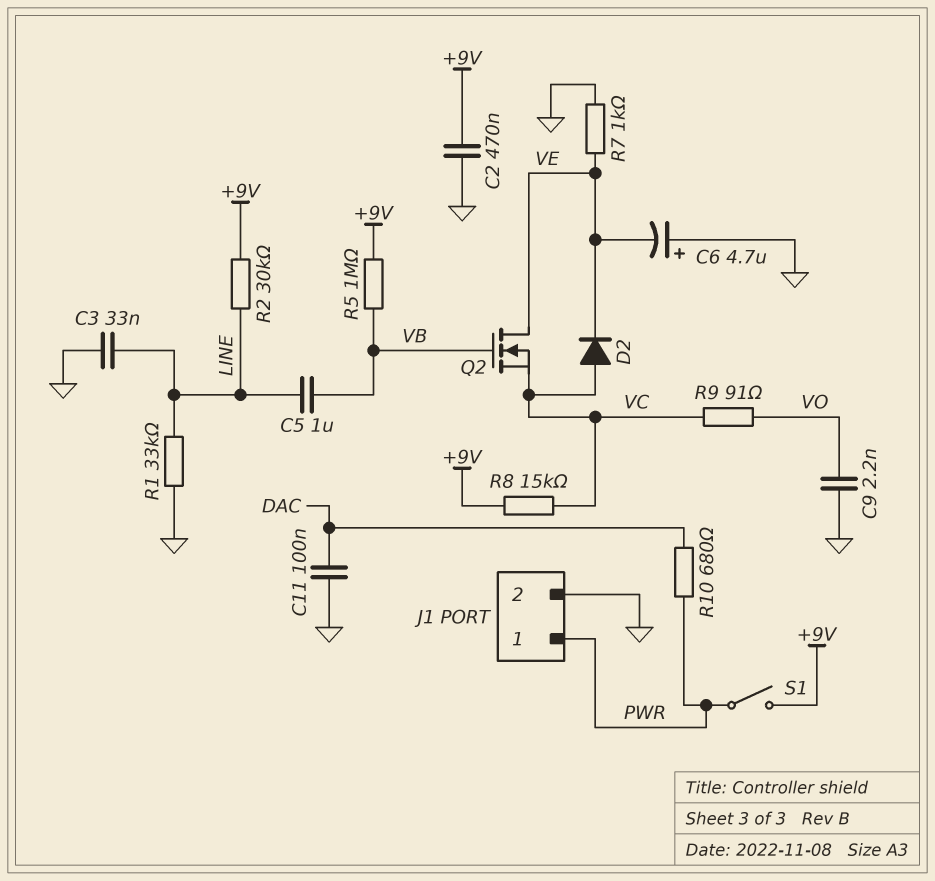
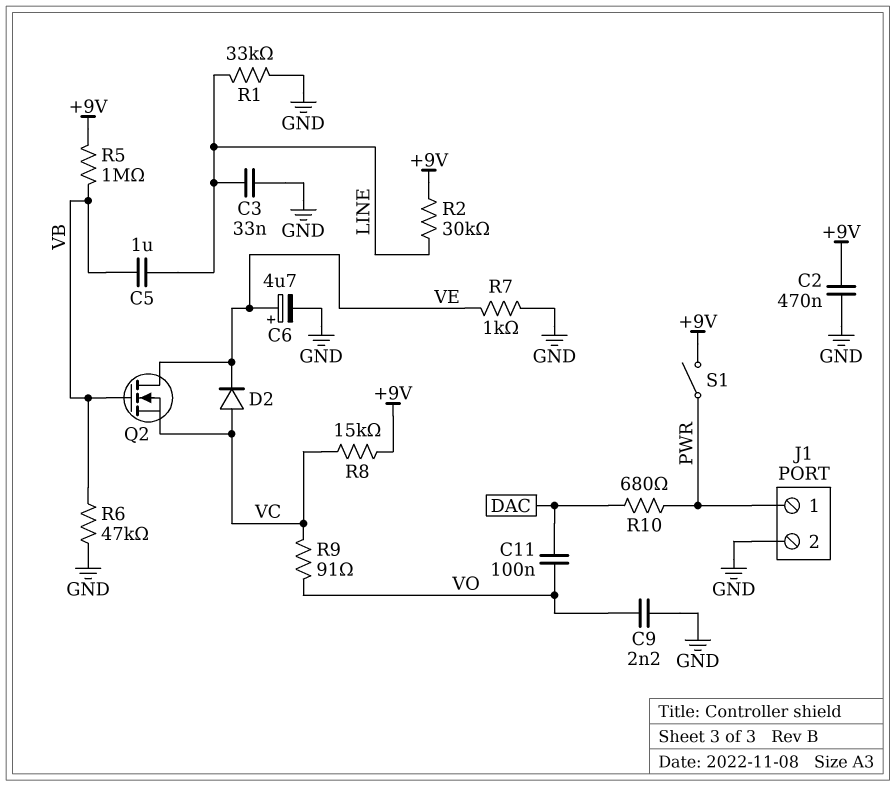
C6: 4.7uF (plus GND, minus VE) -> 4.7uF (plus VE, minus GND)
C11: 100nF (DAC, GND) -> 100nF (DAC, VO)
R6: none -> 47k (GND, VB)

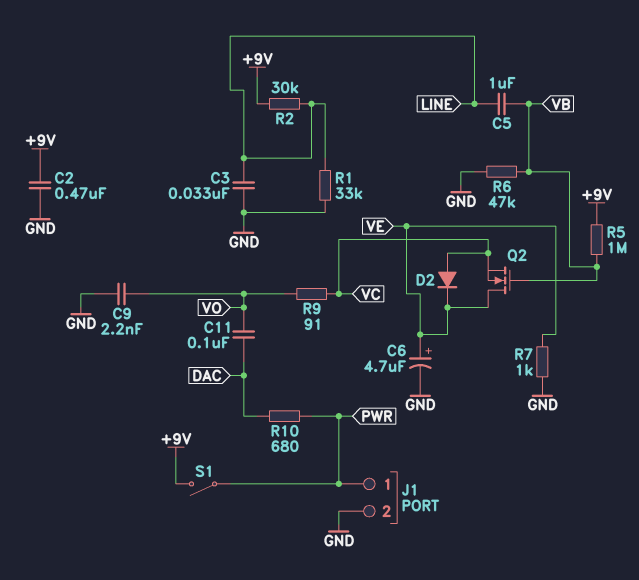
R8: 15k (+9V, VC) -> none

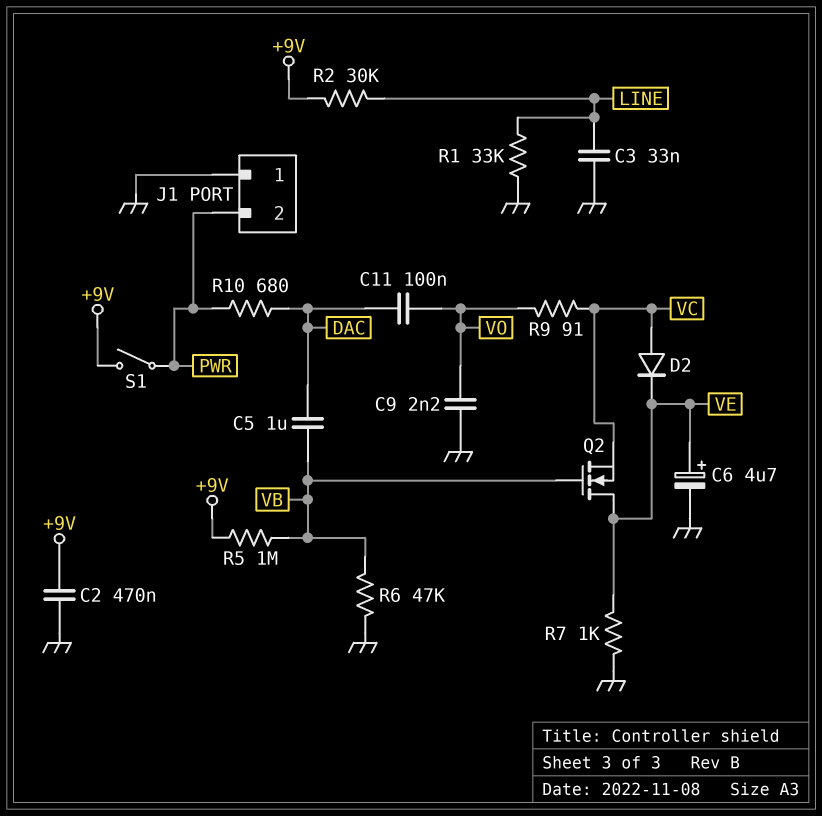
C5: 1uF (LINE, VB) -> 1uF (DAC, VB)
J1 pin 1: PWR -> GND
J1 pin 2: GND -> PWR

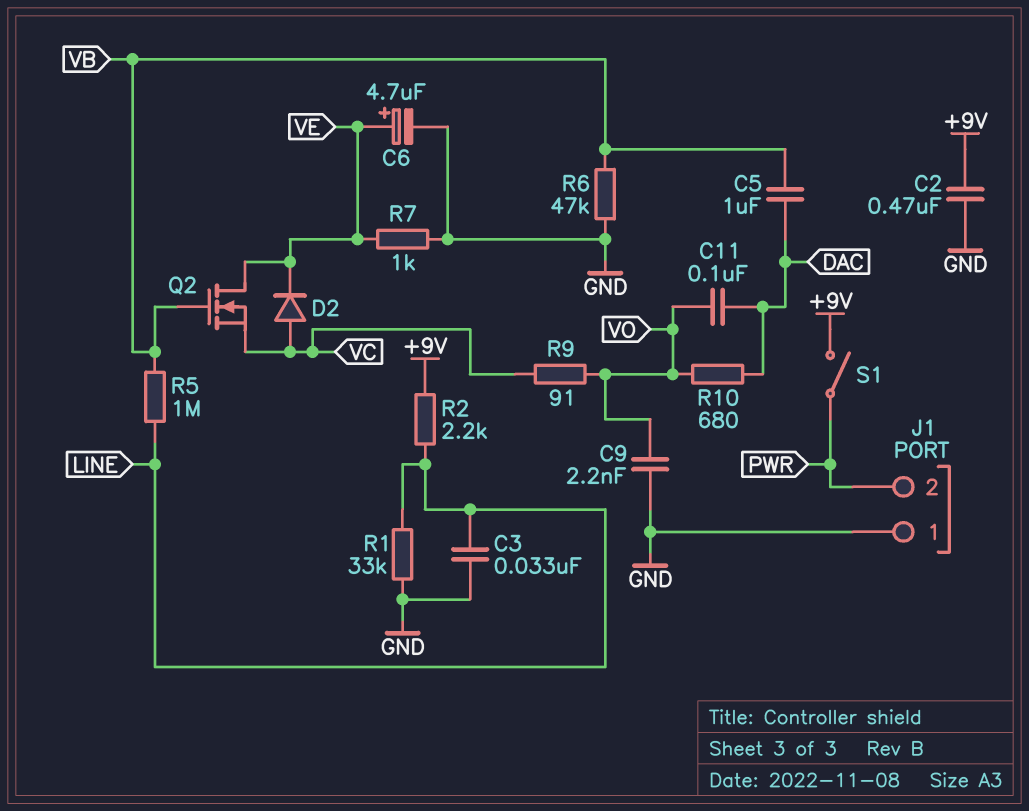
R2: 30k (+9V, LINE) -> 2.2k (+9V, LINE)
R5: 1M (+9V, VB) -> 1M (LINE, VB)
R10: 680 (DAC, PWR) -> 680 (DAC, VO)

